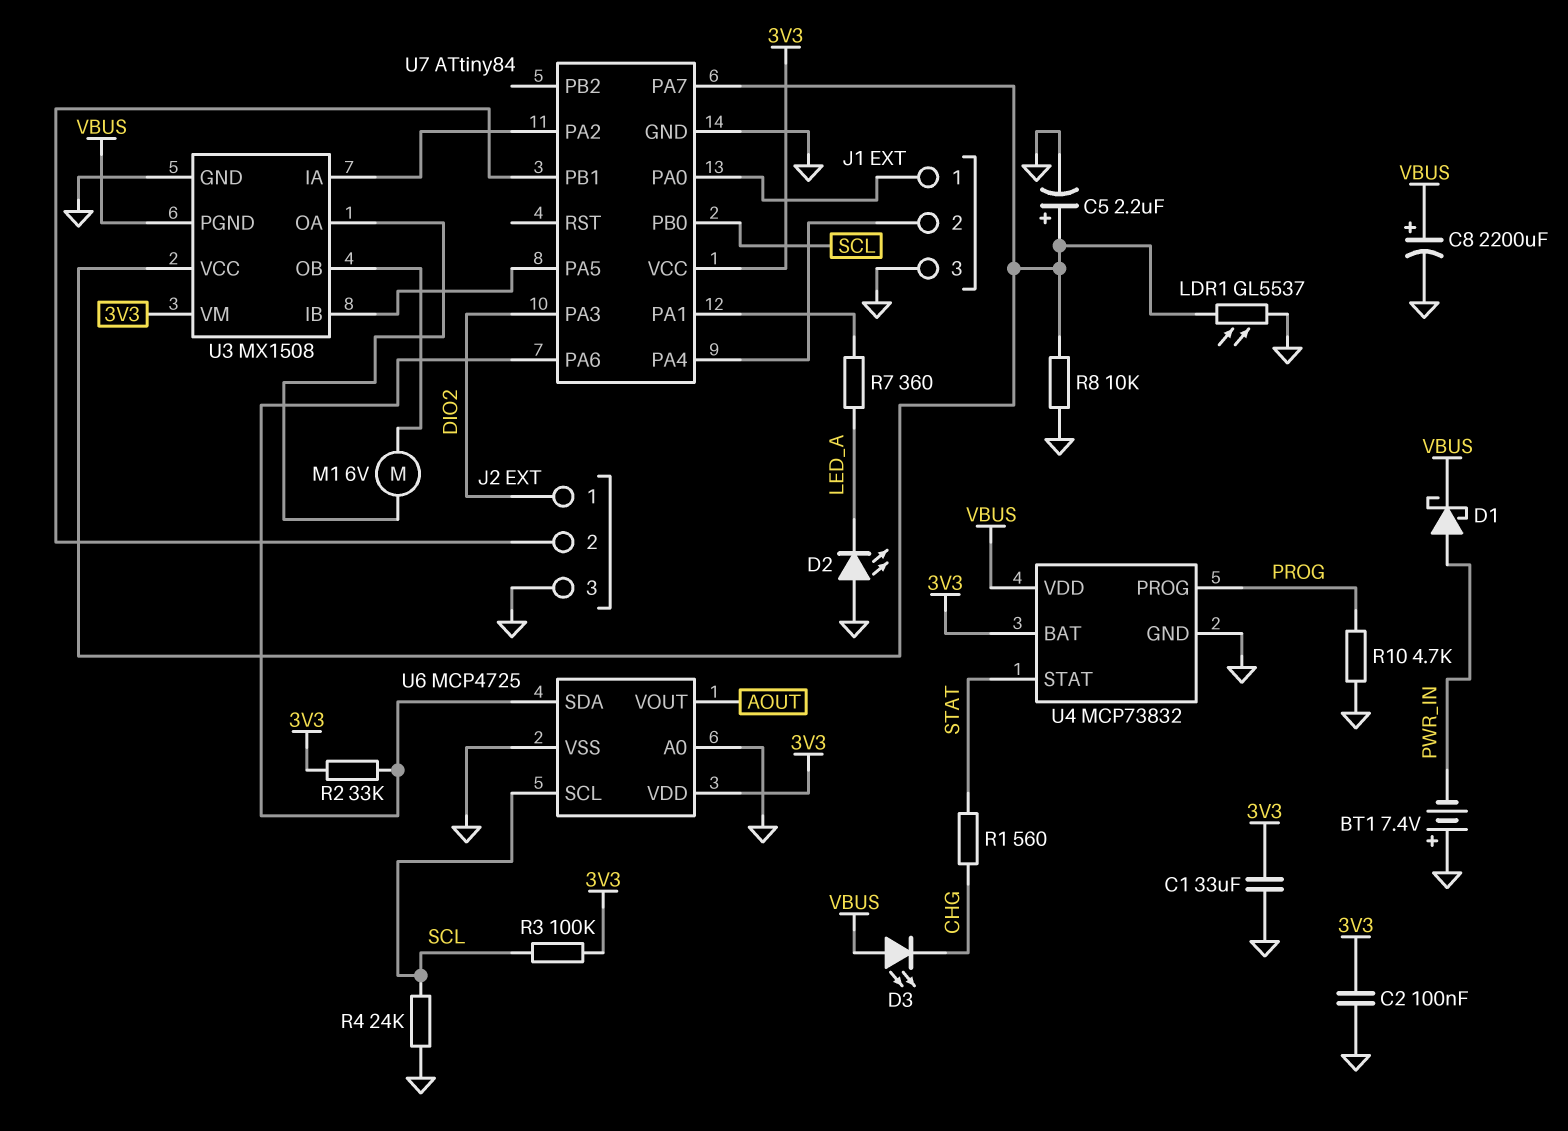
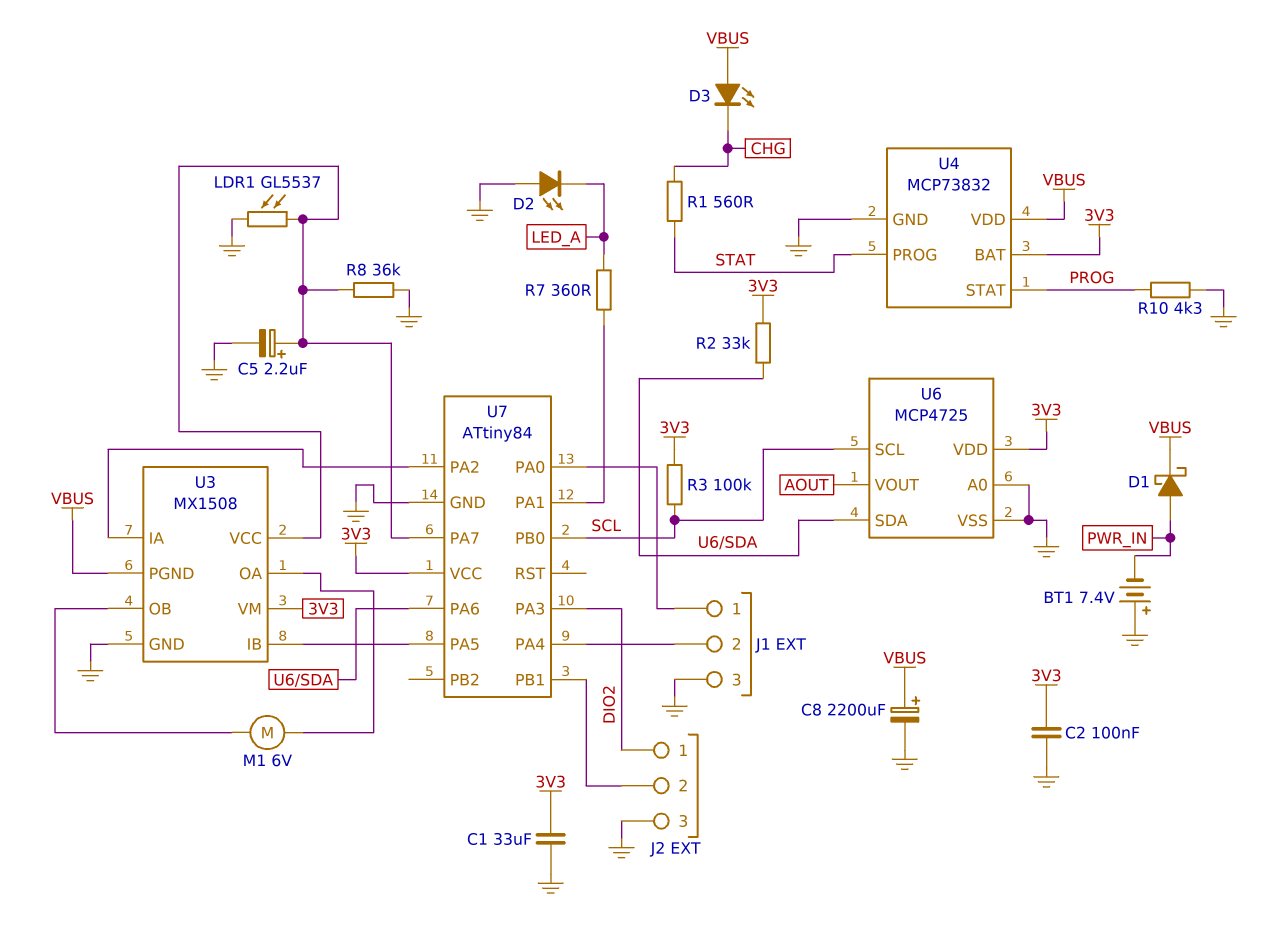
R4: 24k (GND, SCL) -> none
R8: 10k (GND, U3/VCC) -> 36k (GND, U3/VCC)
R10: 4.7k (GND, PROG) -> 4.3k (GND, PROG)
U4 pin PROG: PROG -> STAT
U4 pin STAT: STAT -> PROG

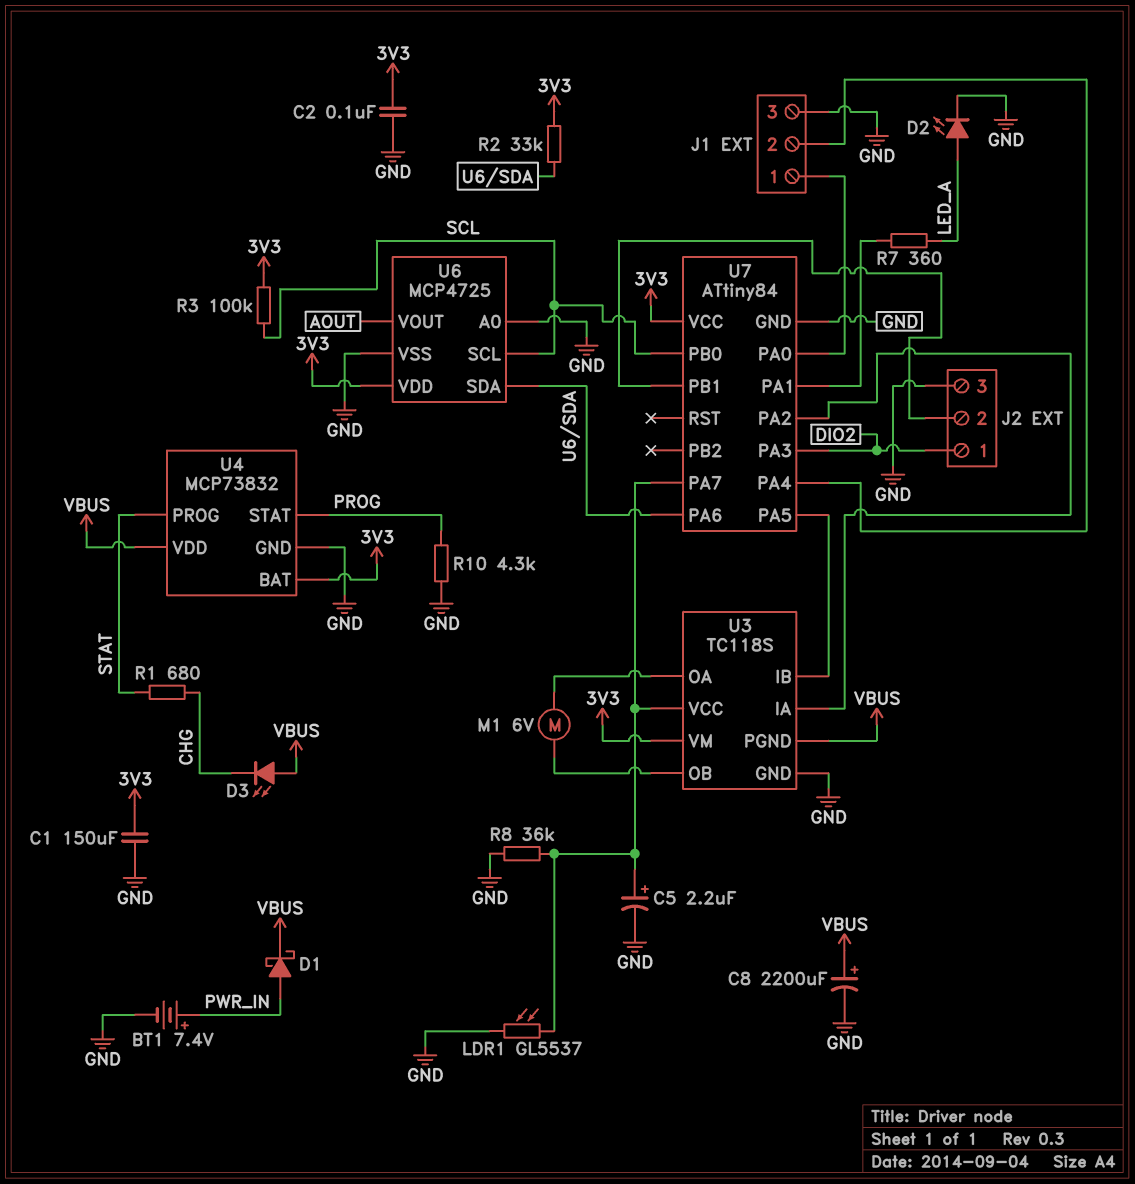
BT1: 7.4V (plus GND, minus PWR_IN) -> 7.4V (plus PWR_IN, minus GND)
C1: 33uF (3V3, GND) -> 150uF (3V3, GND)
D2: LED (A GND, K LED_A) -> LED (A LED_A, K GND)
R1: 560 (CHG, STAT) -> 680 (CHG, STAT)
U3: MX1508 -> TC118S

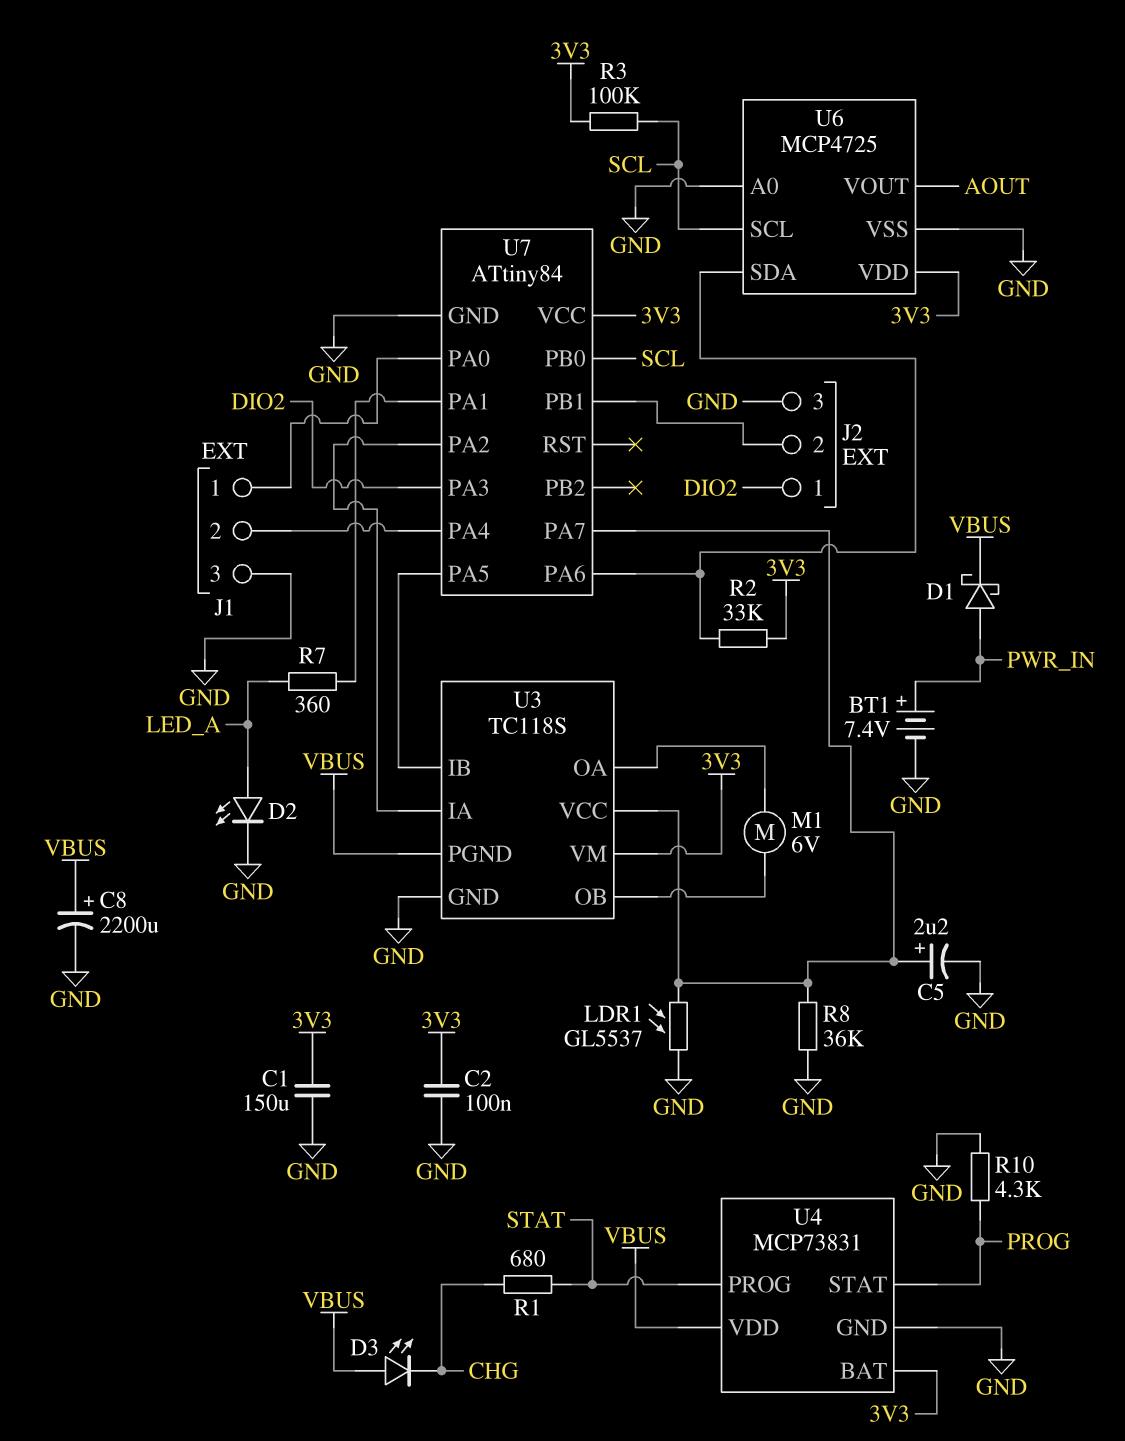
U4: MCP73832 -> MCP73831

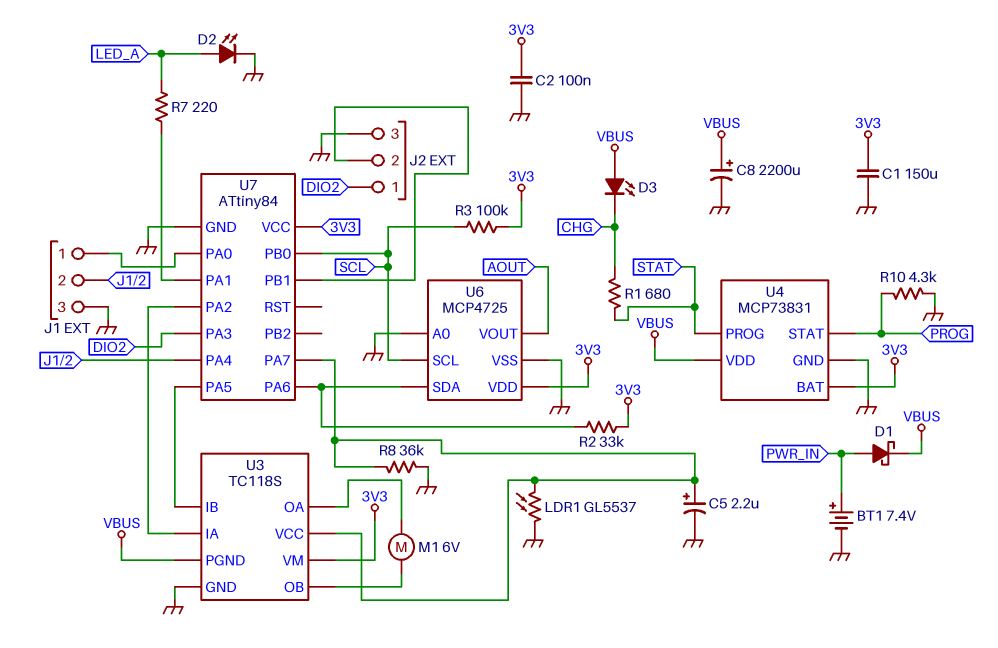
R7: 360 (LED_A, U7/PA1) -> 220 (LED_A, U7/PA1)

